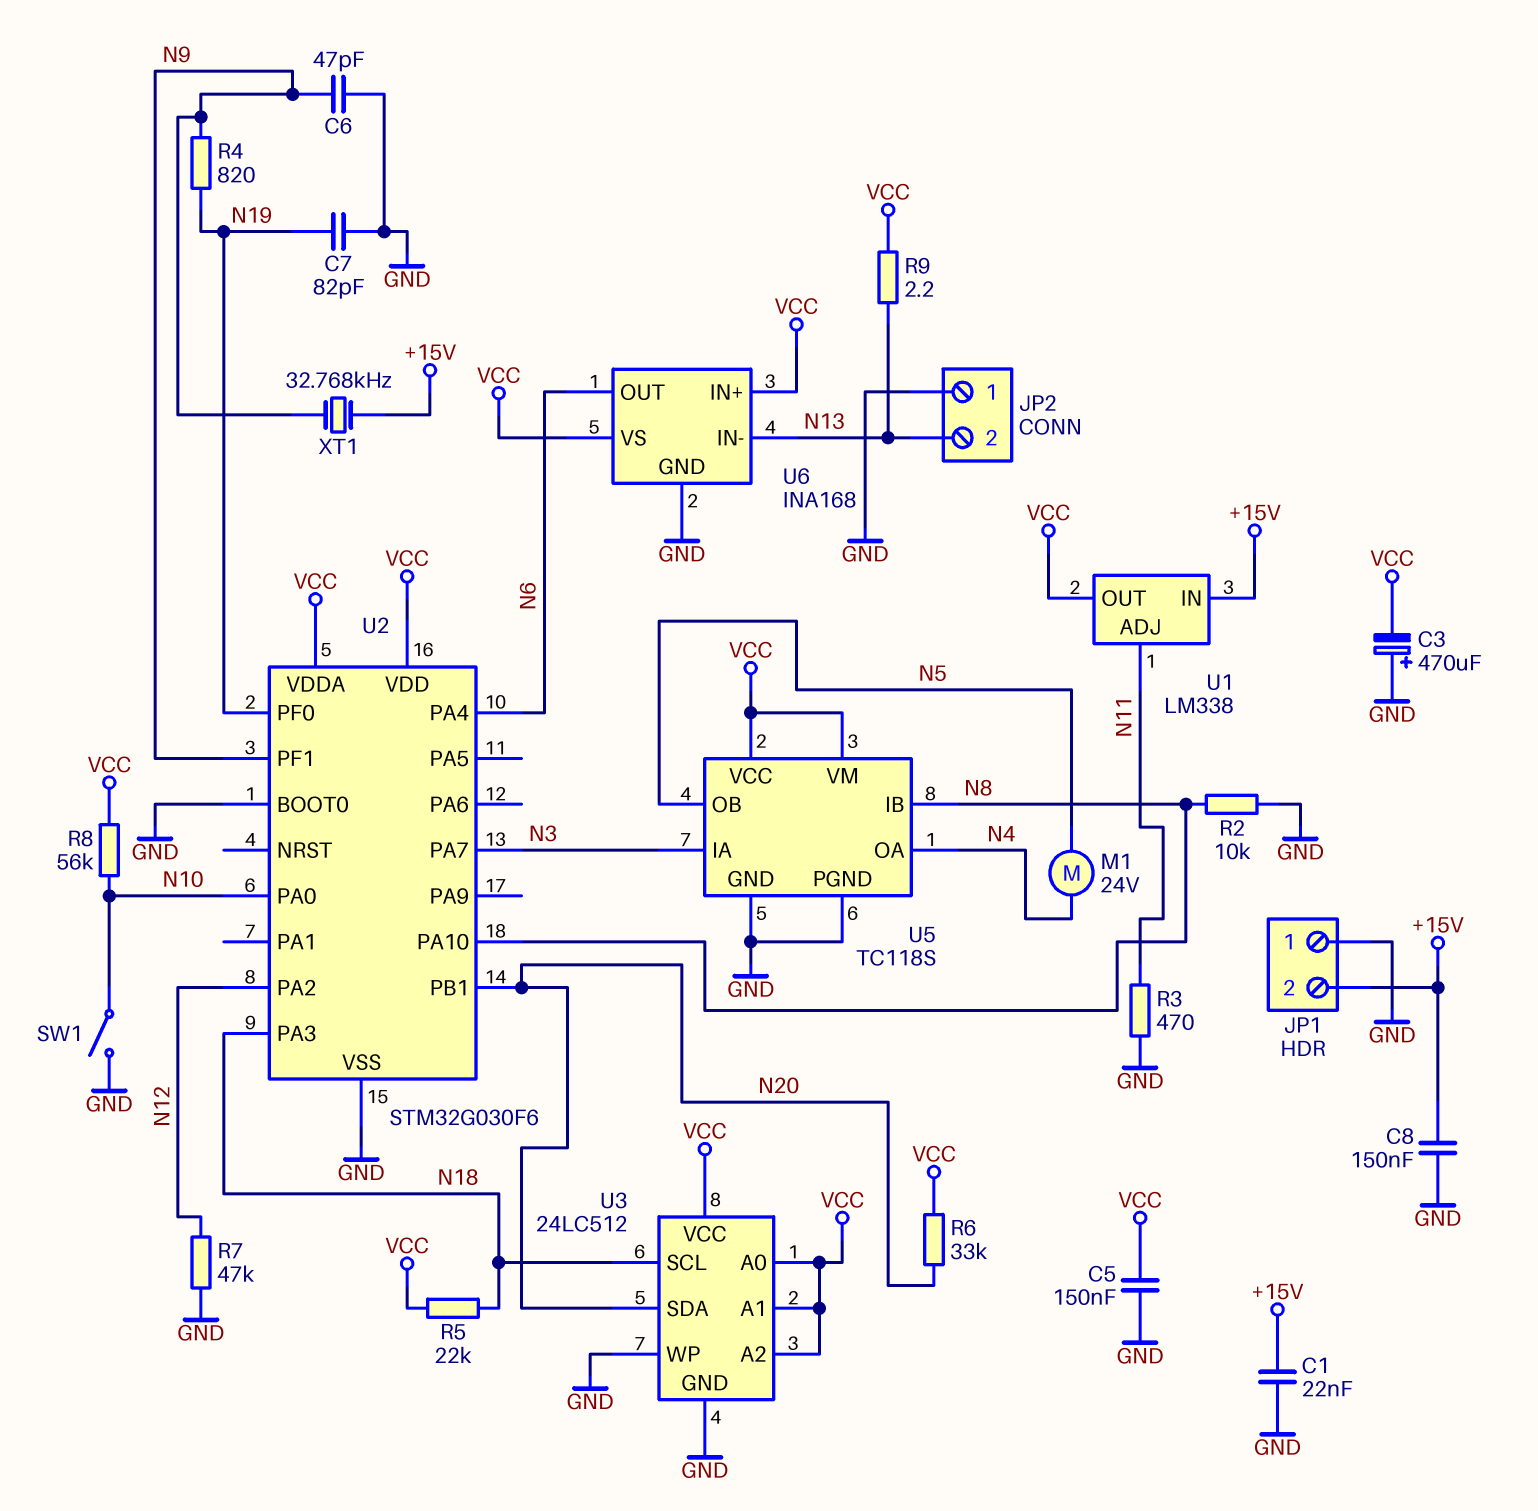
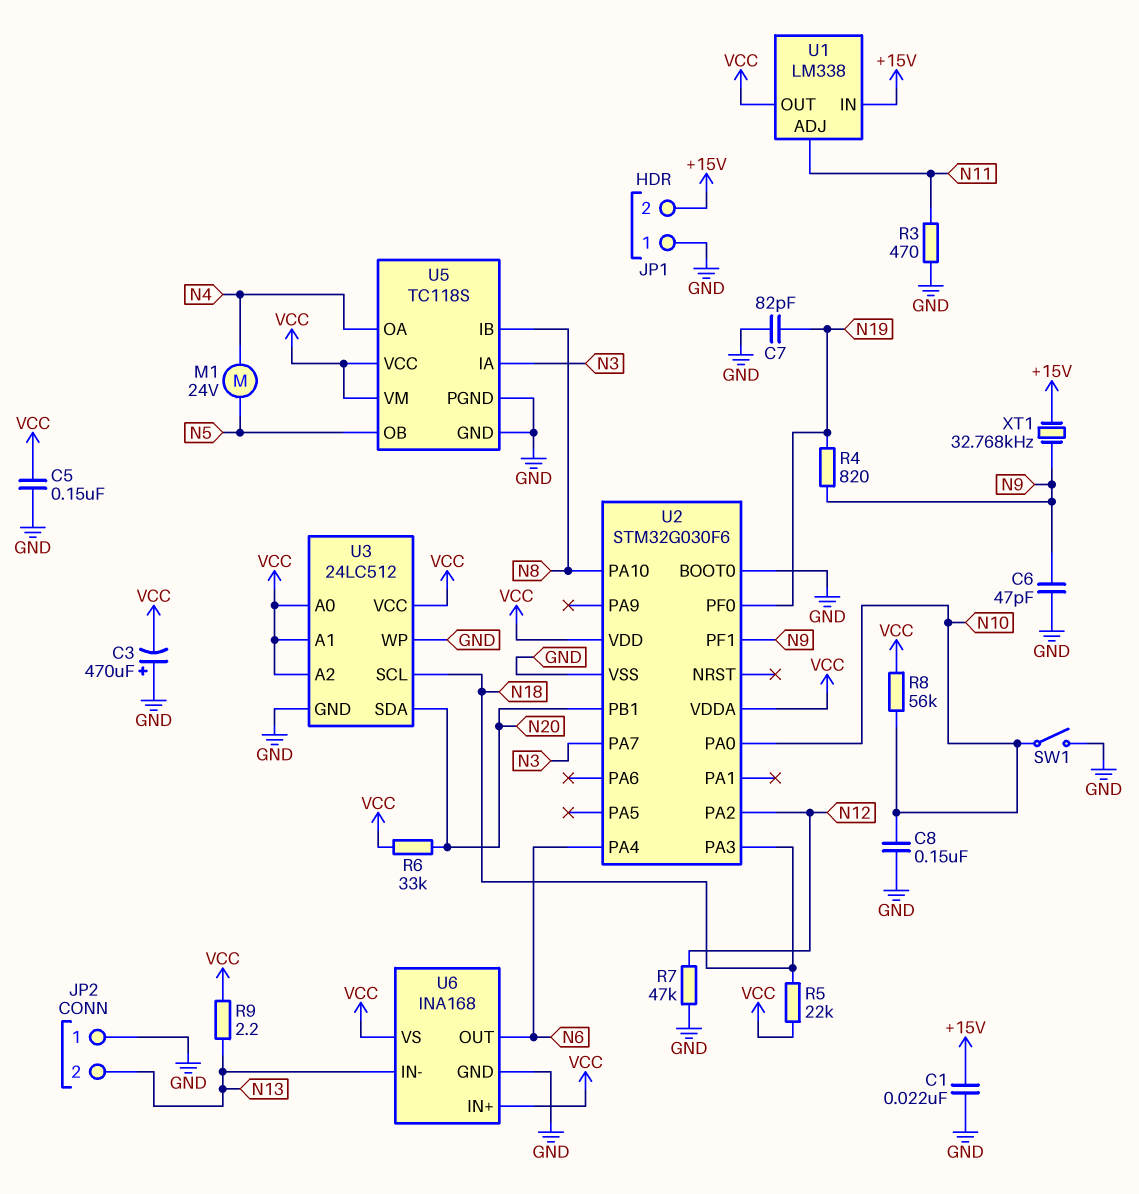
C8: 150nF (+15V, GND) -> 150nF (GND, N10)
R2: 10k (GND, N8) -> none

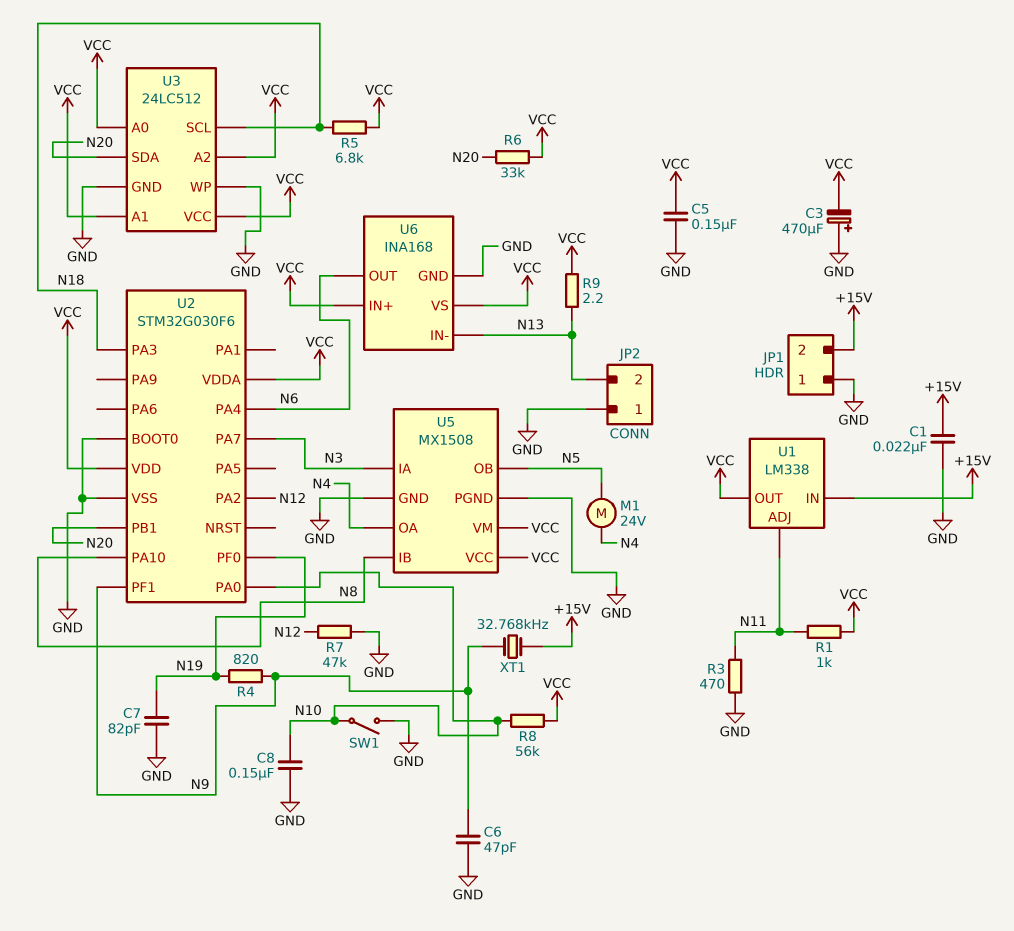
R1: none -> 1k (N11, VCC)
R5: 22k (N18, VCC) -> 6.8k (N18, VCC)
U5: TC118S -> MX1508

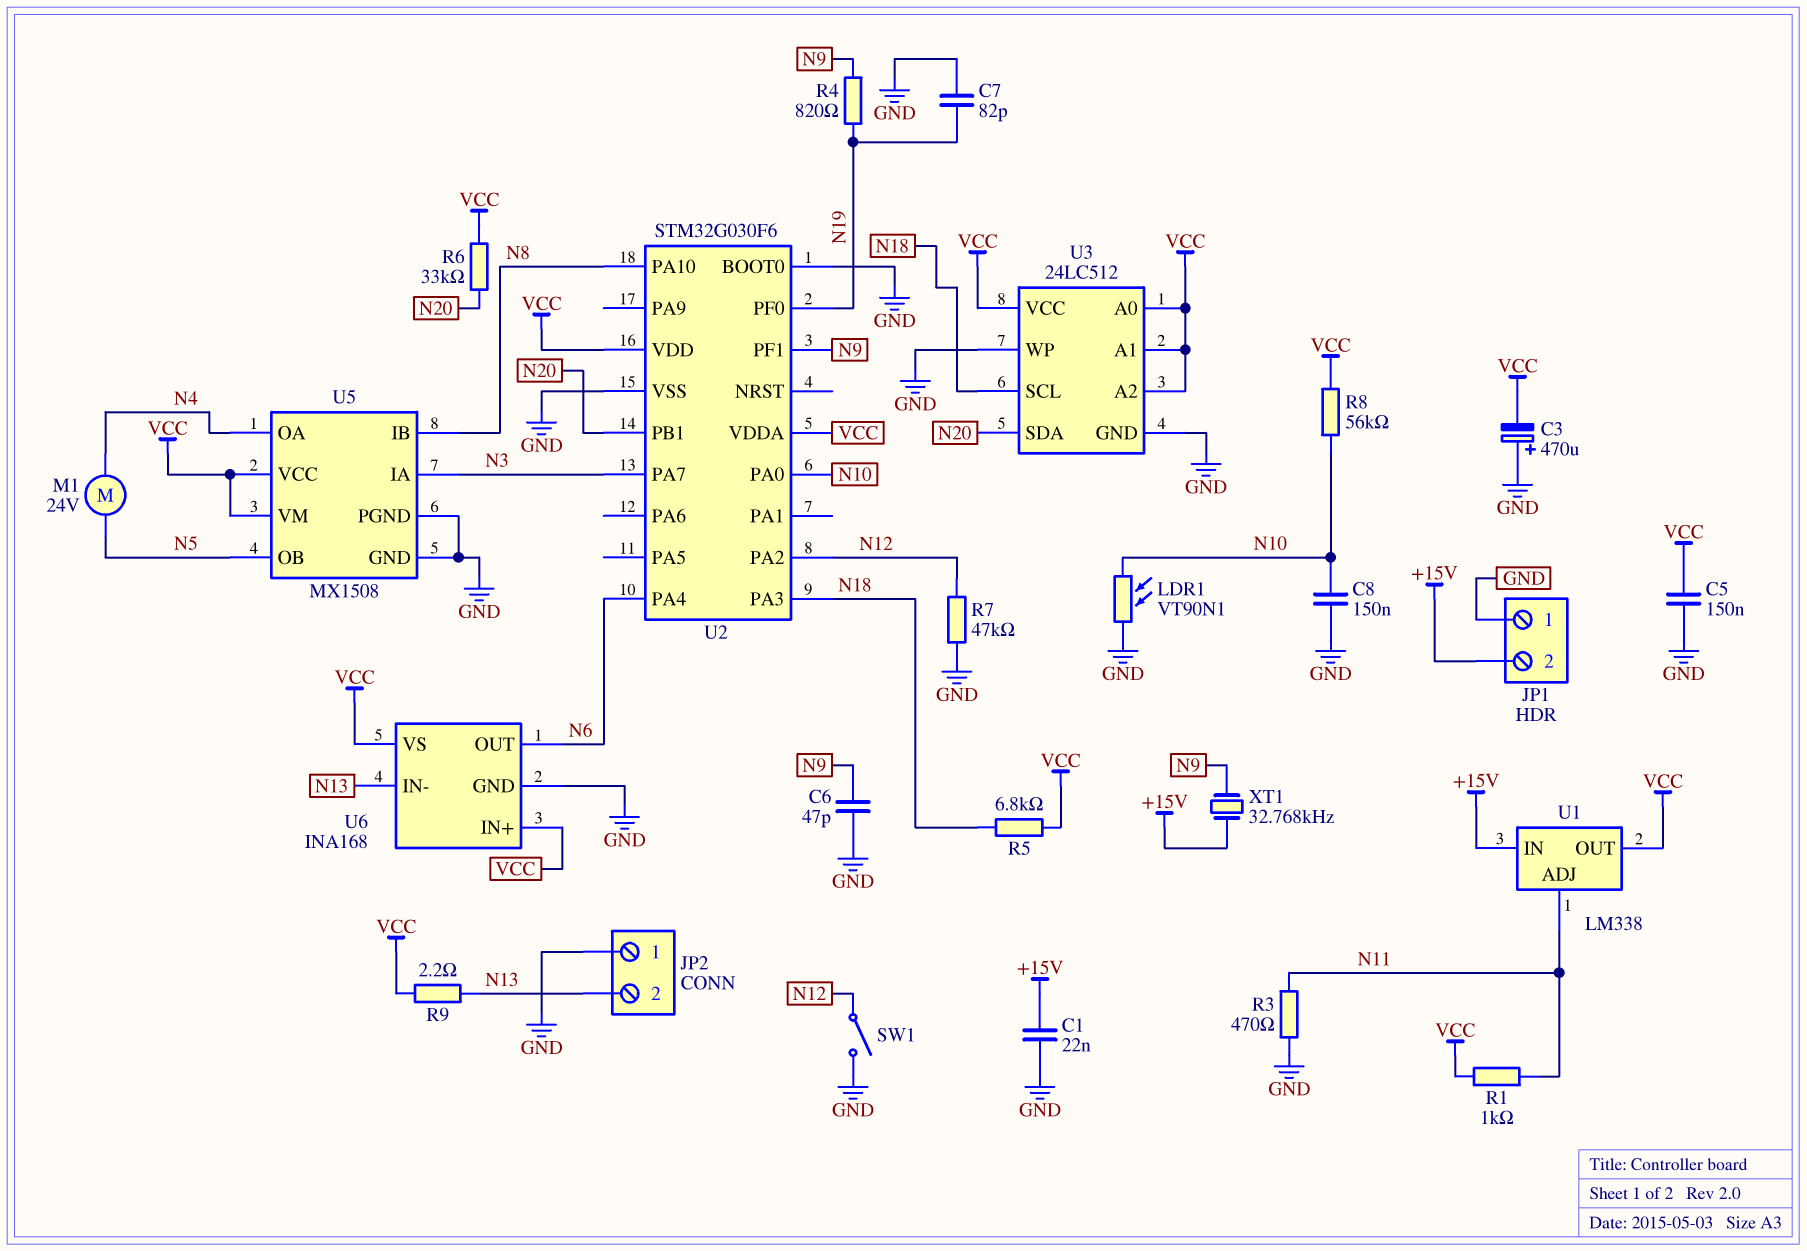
LDR1: none -> VT90N1 (GND, N10)
SW1: switch (GND, N10) -> switch (GND, N12)

